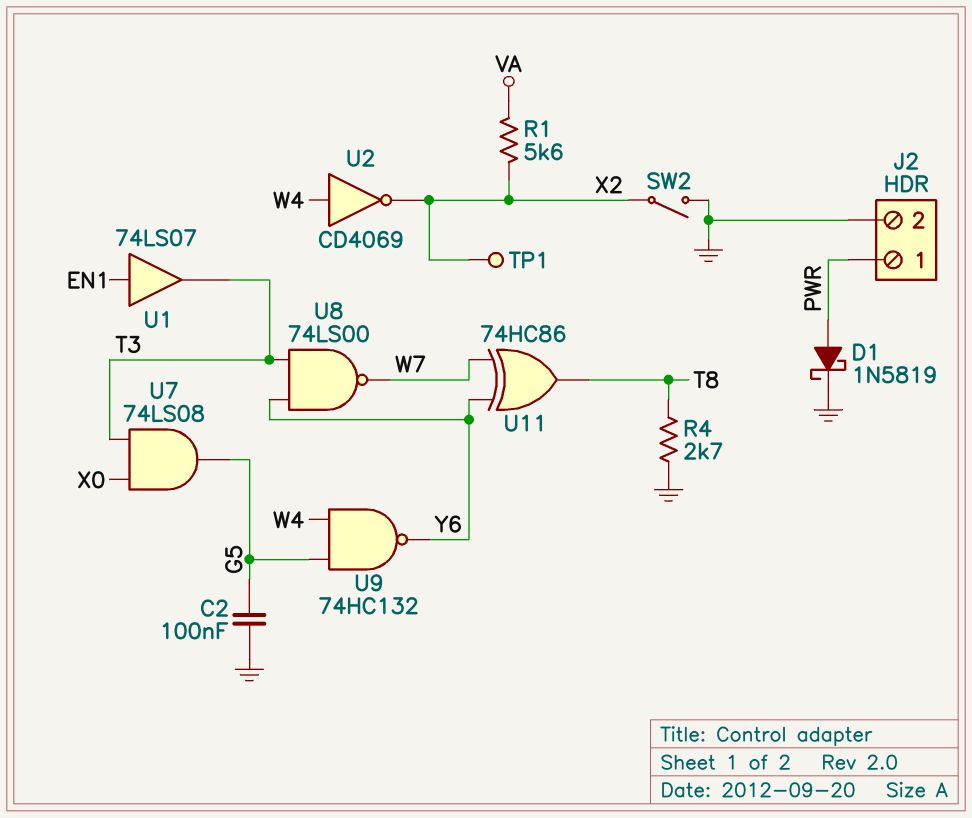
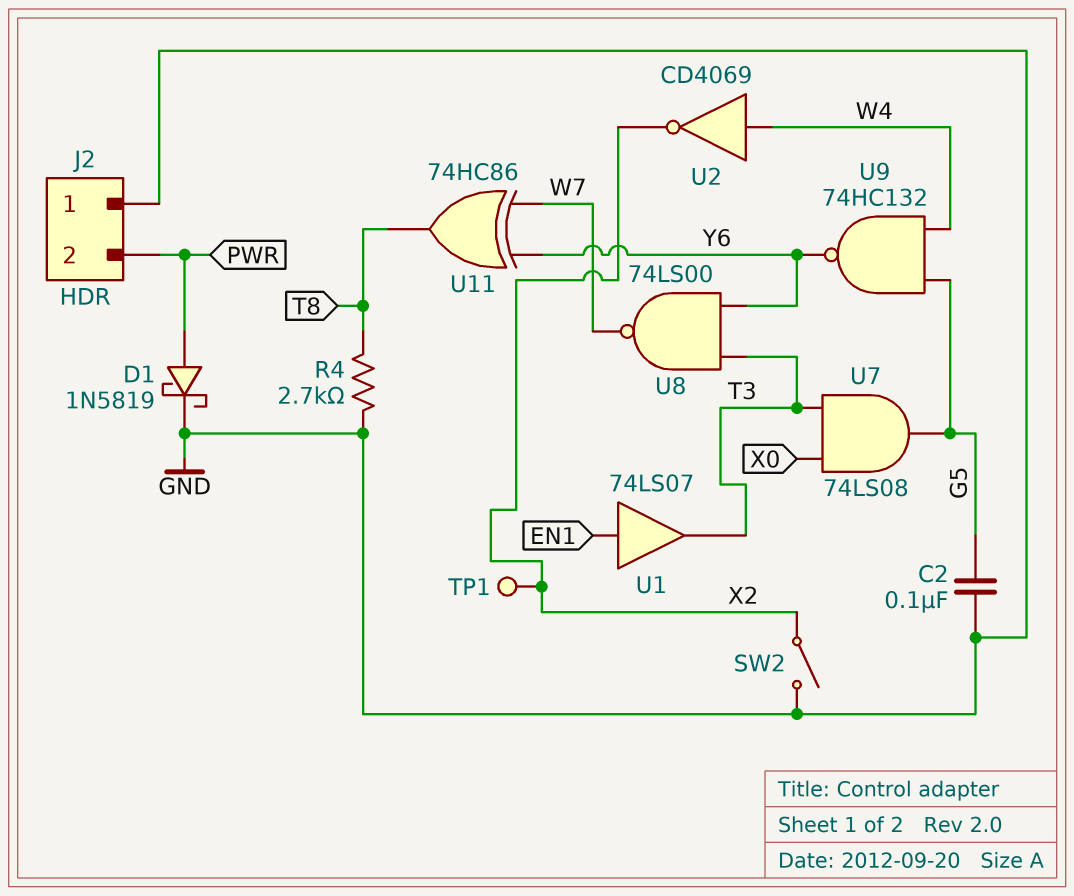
J2 pin 1: PWR -> GND
J2 pin 2: GND -> PWR
R1: 5.6k (VA, X2) -> none

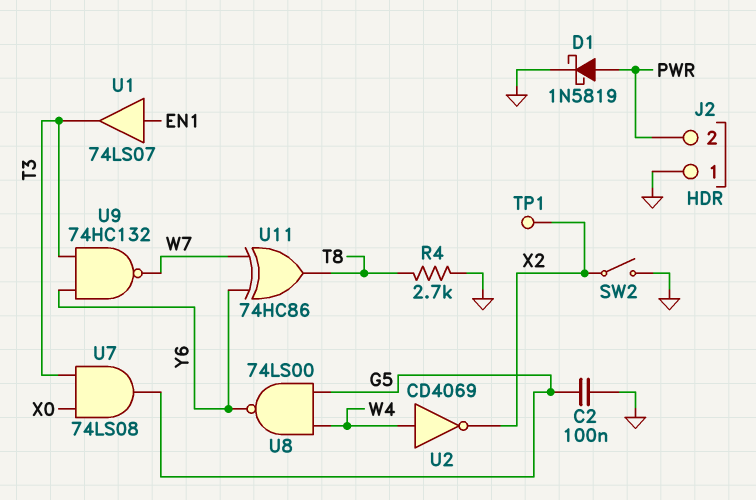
U8: NAND 74LS00 (in T3, in Y6, out W7) -> NAND 74LS00 (in G5, in W4, out Y6)
U9: NAND 74HC132 (in G5, in W4, out Y6) -> NAND 74HC132 (in T3, in Y6, out W7)

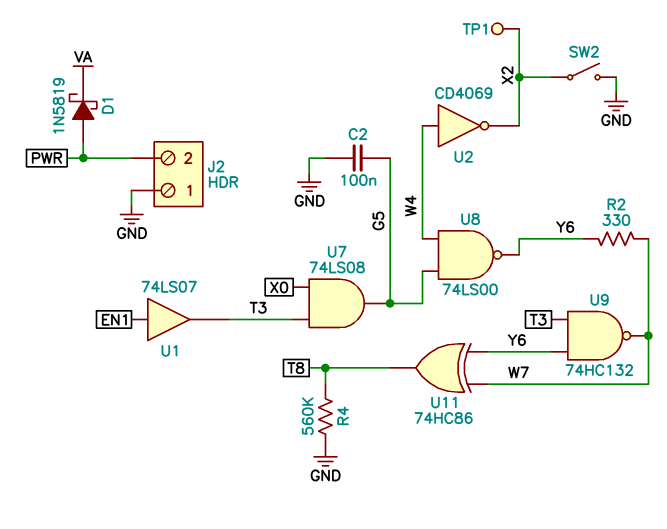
D1: schottky 1N5819 (A PWR, K GND) -> schottky 1N5819 (A PWR, K VA)
R2: none -> 330 (W7, Y6)
R4: 2.7k (GND, T8) -> 560k (GND, T8)

